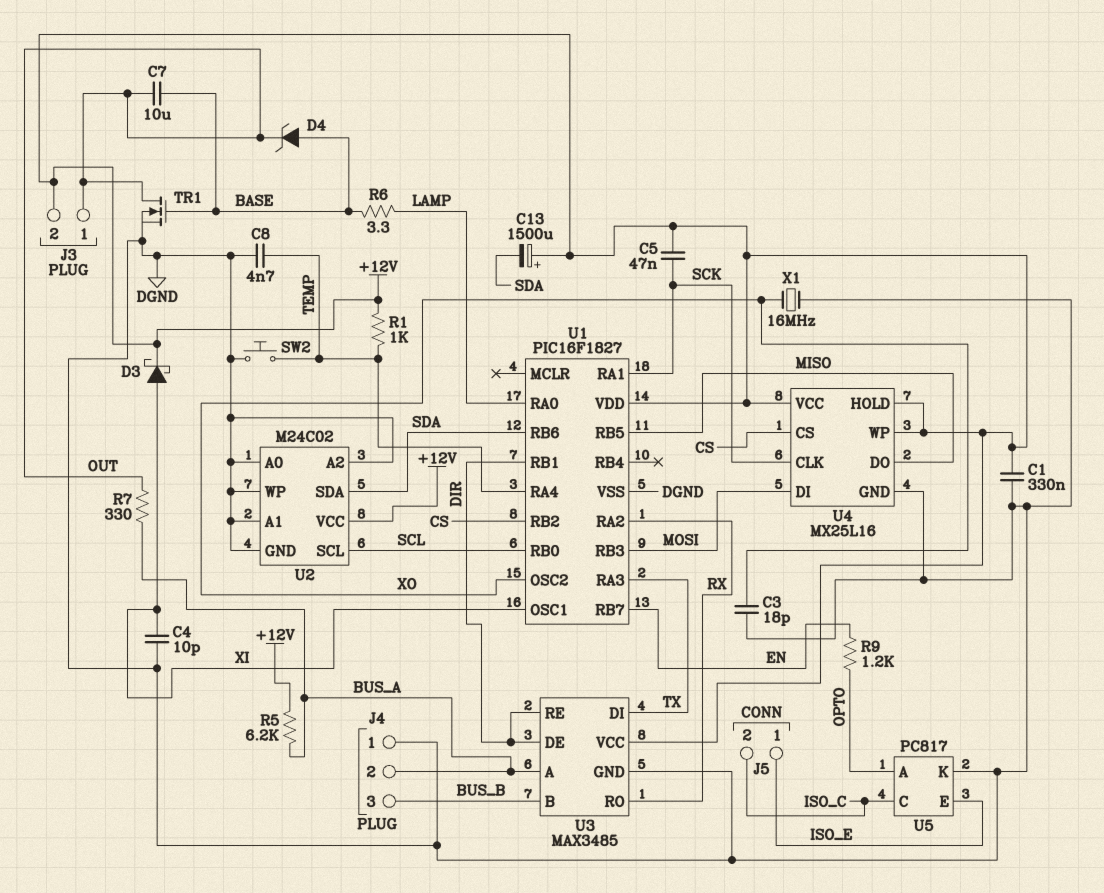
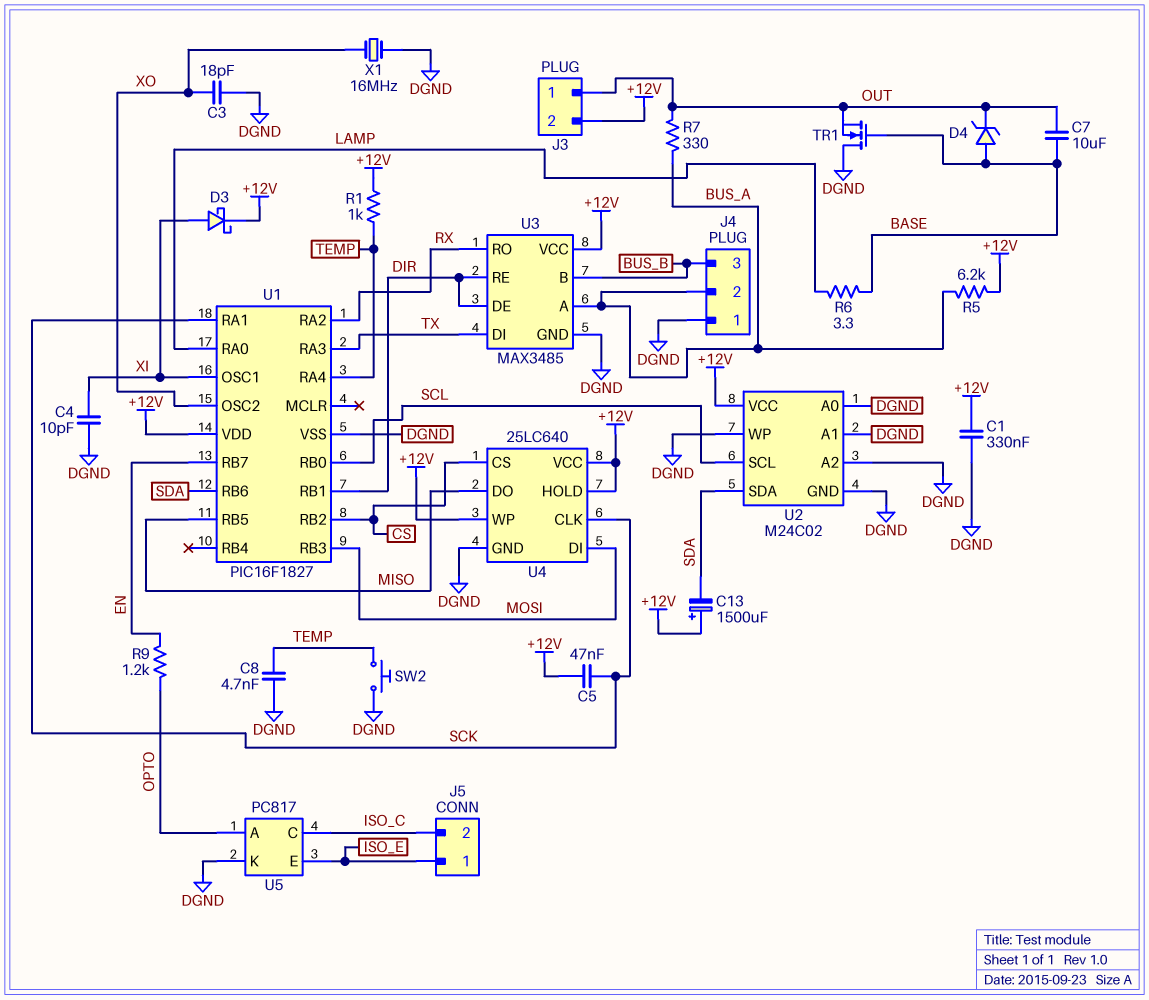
TR1: NMOS (G BASE, D OUT, S DGND) -> NMOS (G BASE, D DGND, S OUT)
U4: MX25L16 -> 25LC640

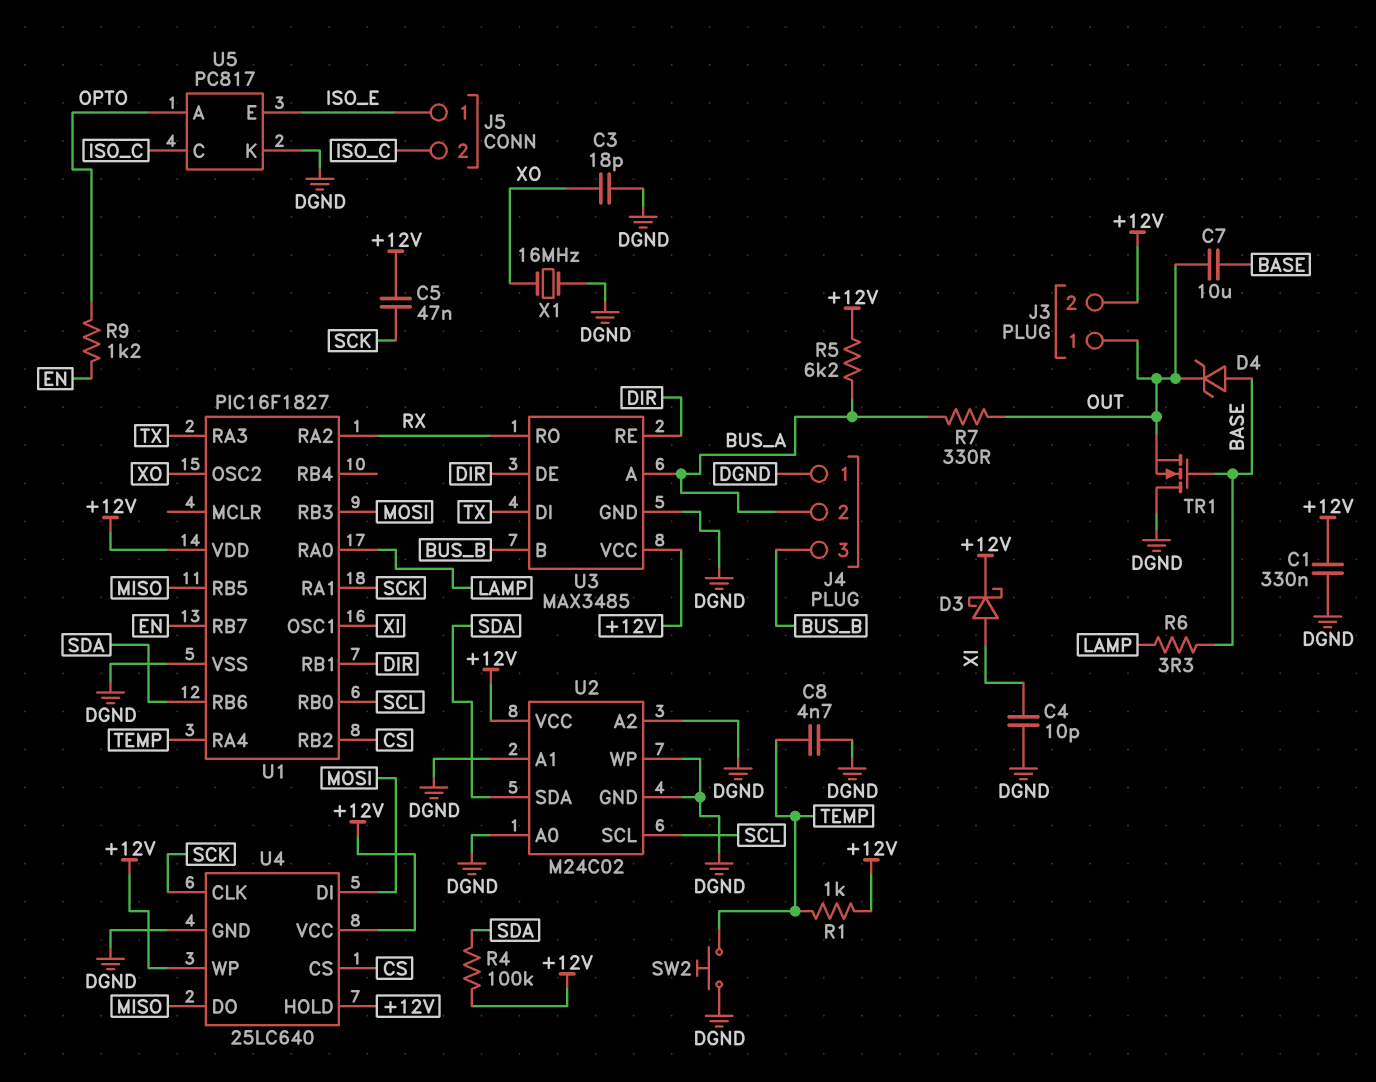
C13: 1500uF (plus +12V, minus SDA) -> none
R4: none -> 100k (+12V, SDA)

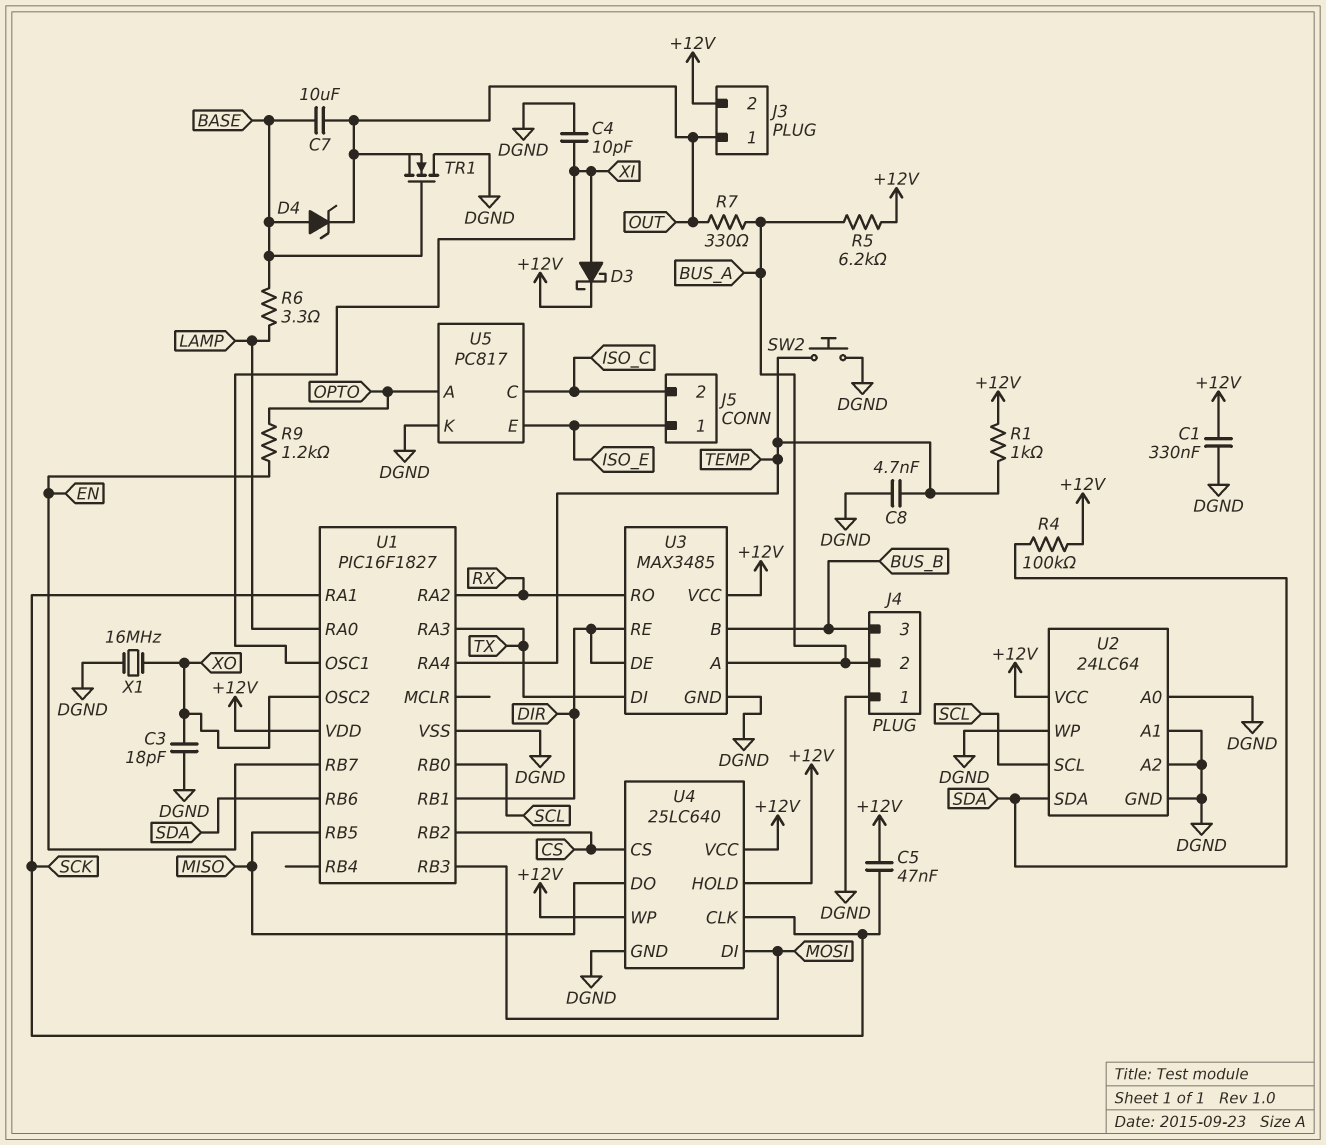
U2: M24C02 -> 24LC64

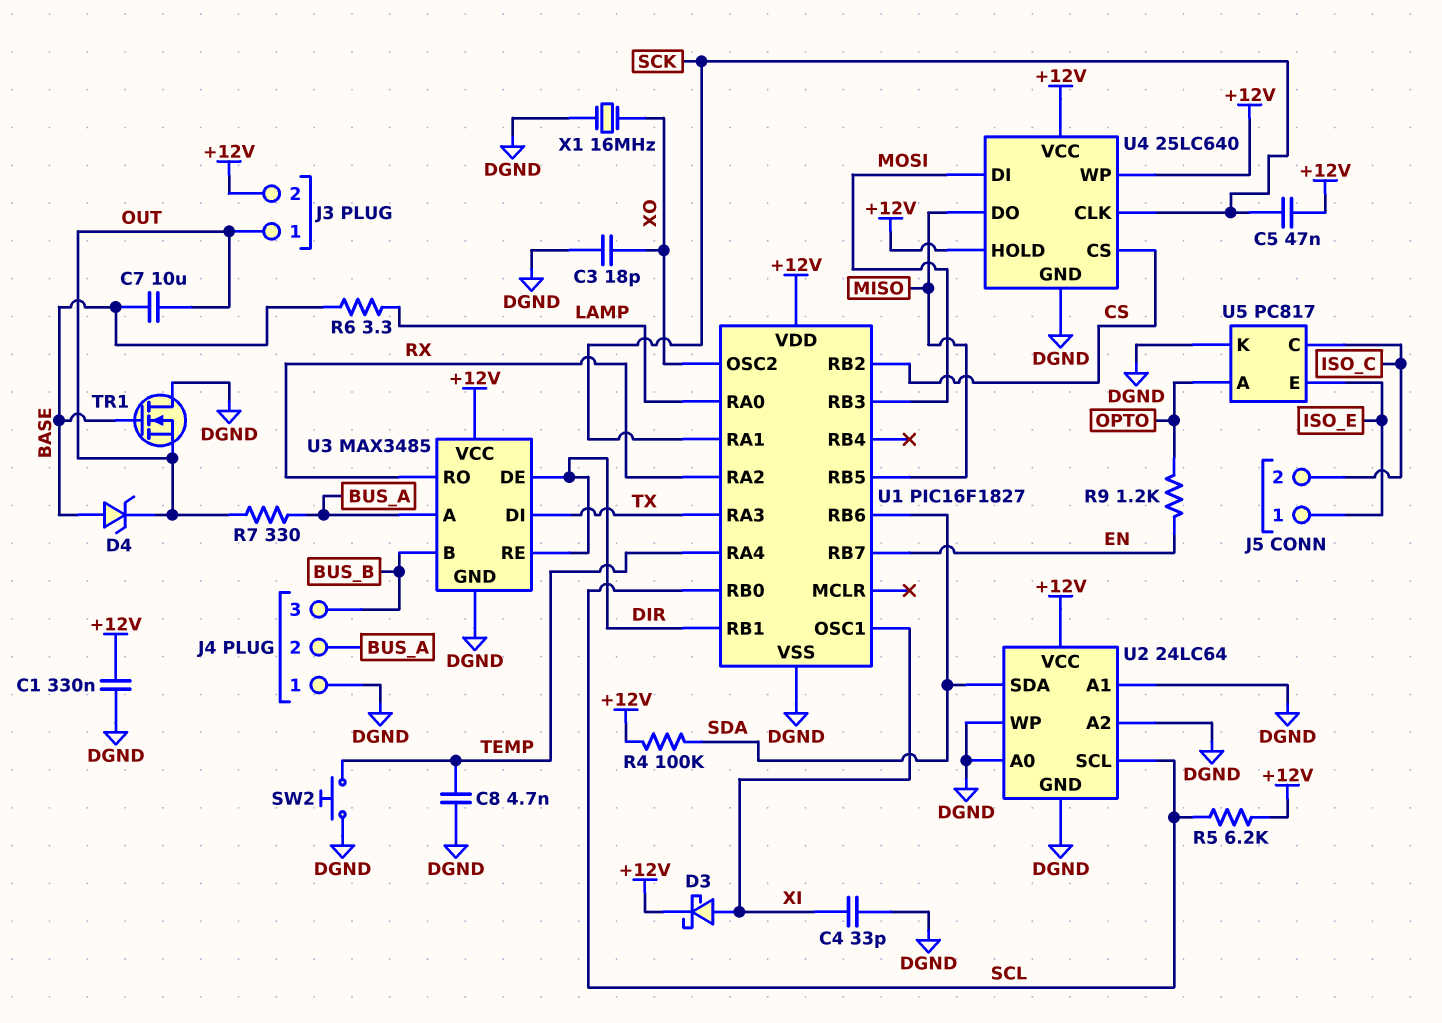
C4: 10pF (DGND, XI) -> 33pF (DGND, XI)
R1: 1k (+12V, TEMP) -> none
R5: 6.2k (+12V, BUS_A) -> 6.2k (+12V, SCL)

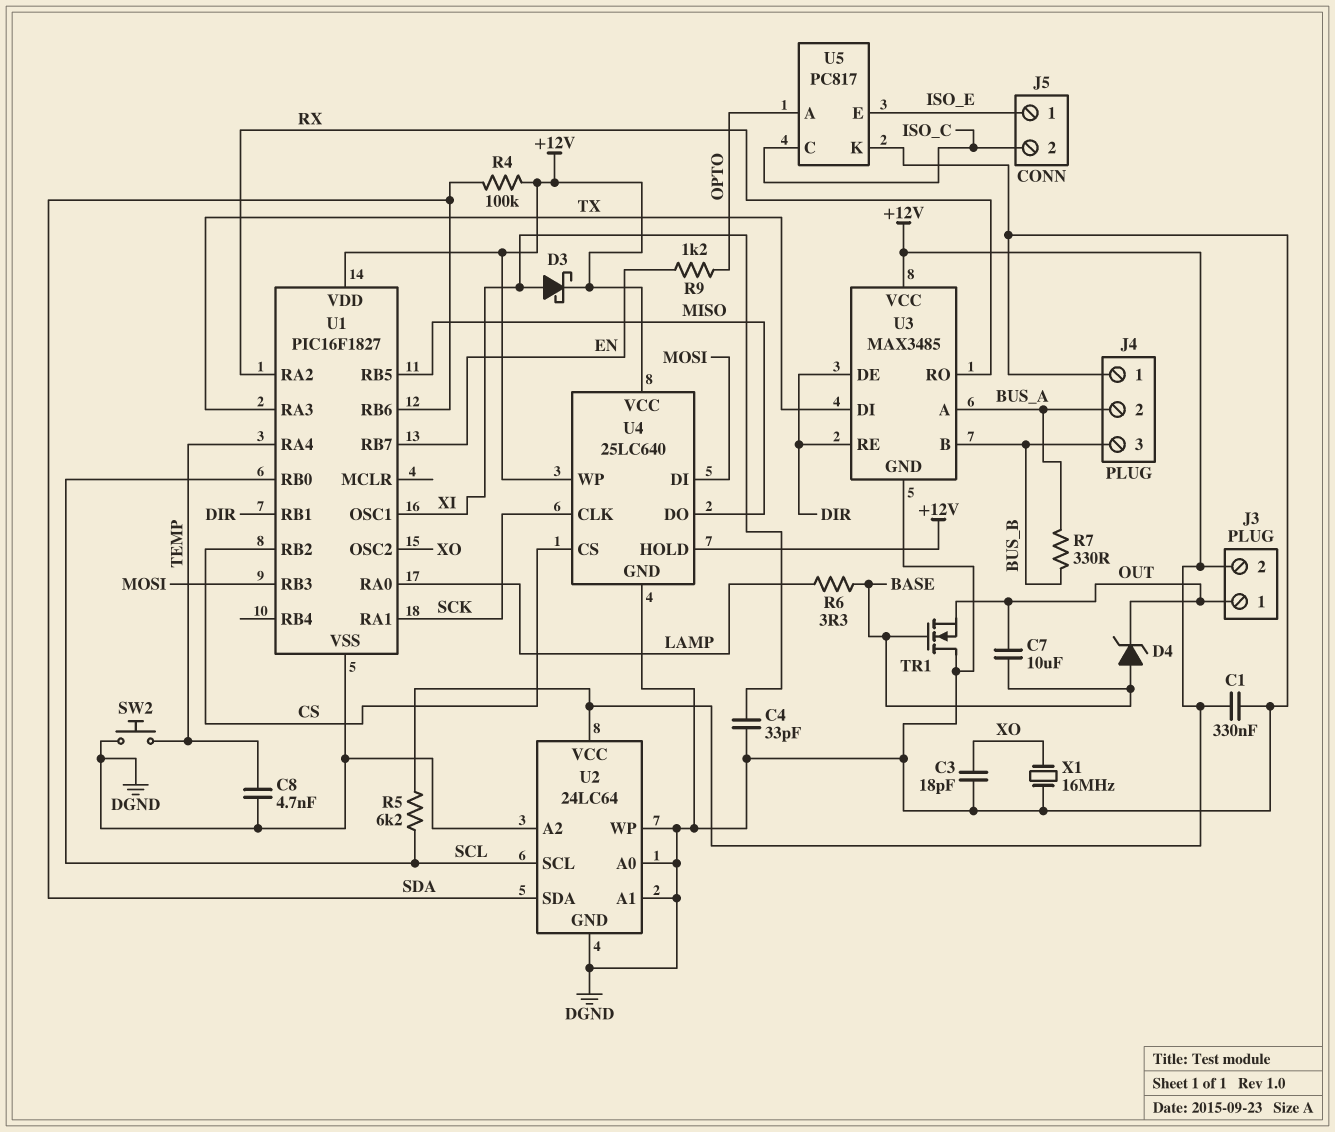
C5: 47nF (+12V, SCK) -> none
R7: 330 (BUS_A, OUT) -> 330 (BUS_A, BUS_B)

